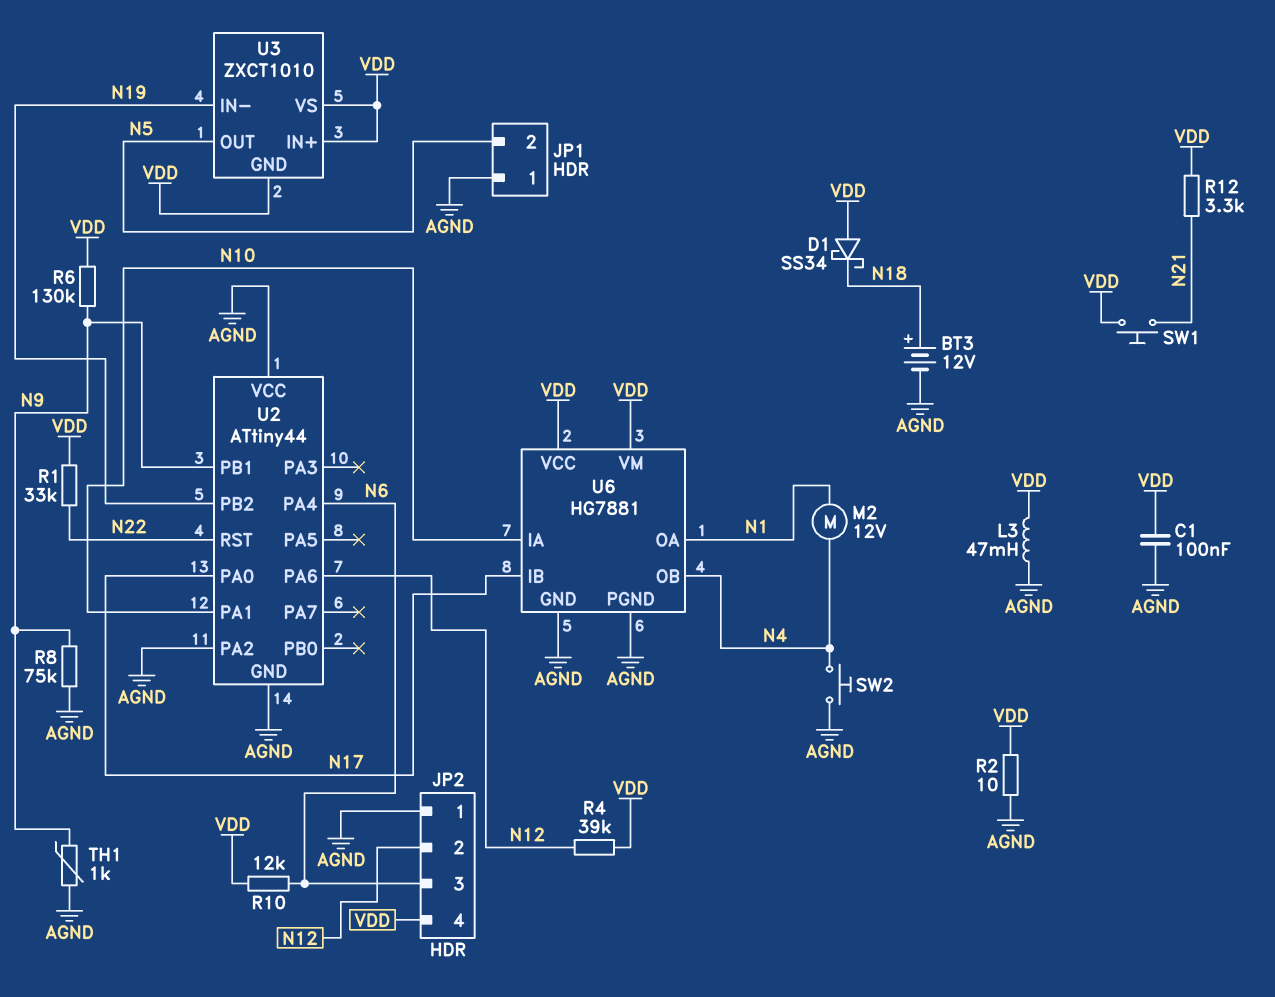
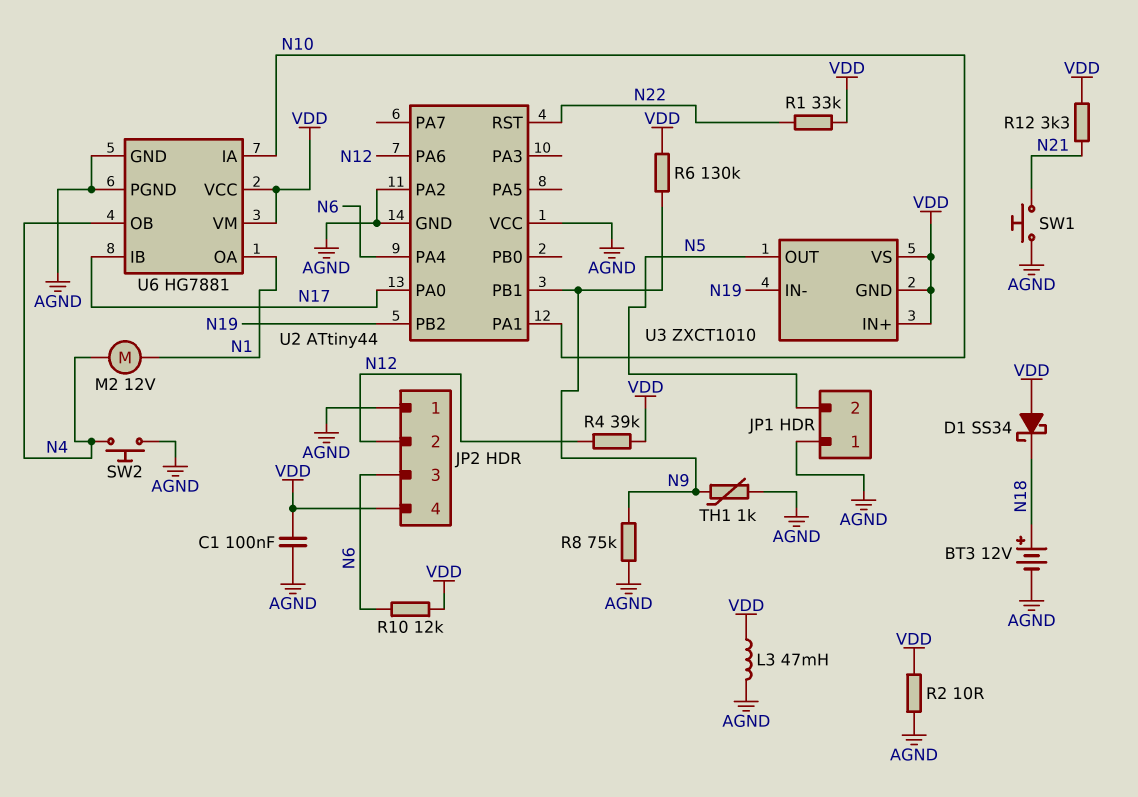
SW1: button (N21, VDD) -> button (AGND, N21)

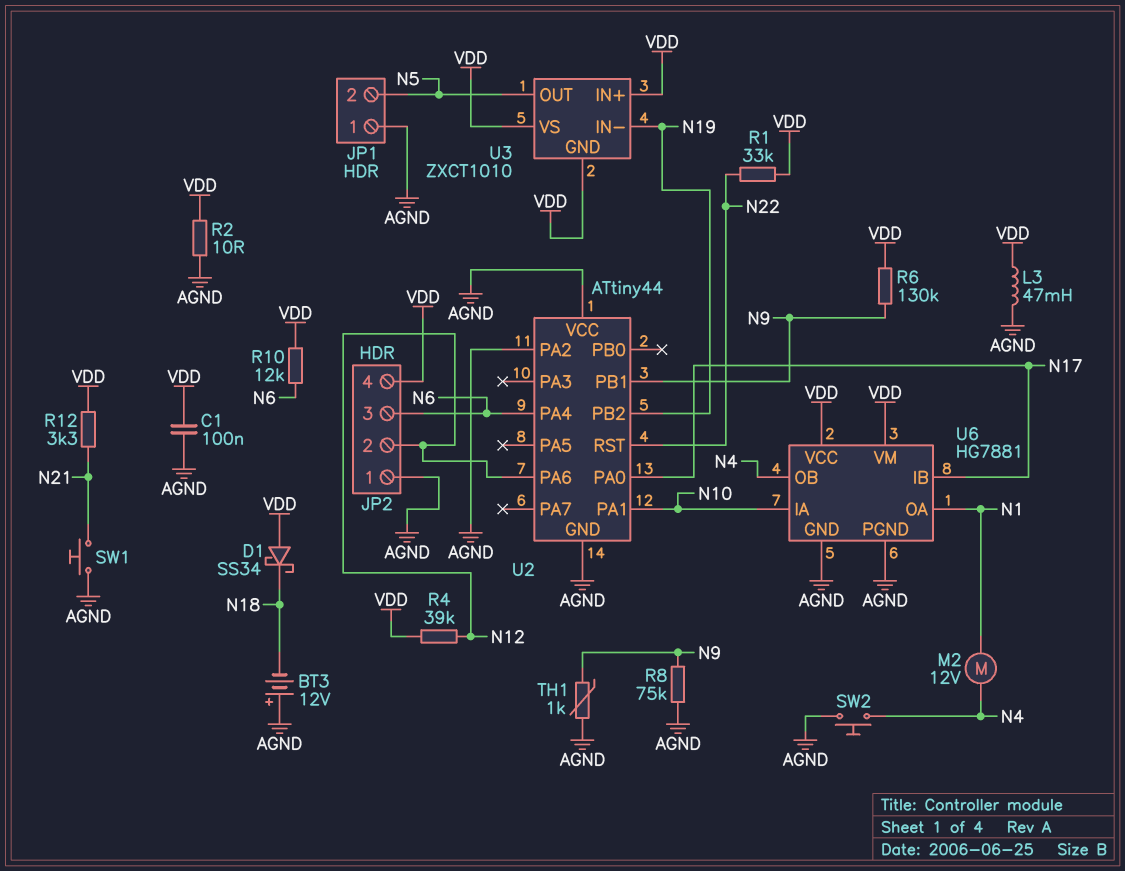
BT3: 12V (plus N18, minus AGND) -> 12V (plus AGND, minus N18)

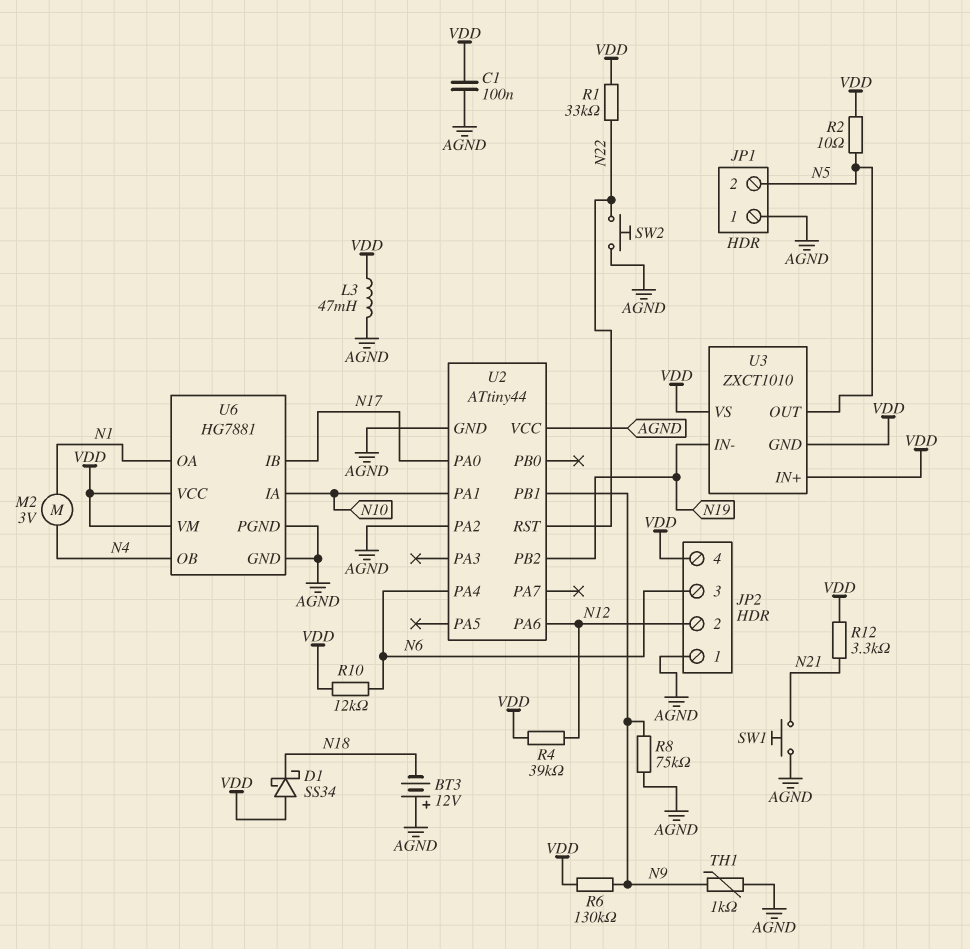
M2: motor 12V (N1, N4) -> motor 3V (N1, N4)
R2: 10 (AGND, VDD) -> 10 (N5, VDD)
SW2: button (AGND, N4) -> button (AGND, N22)

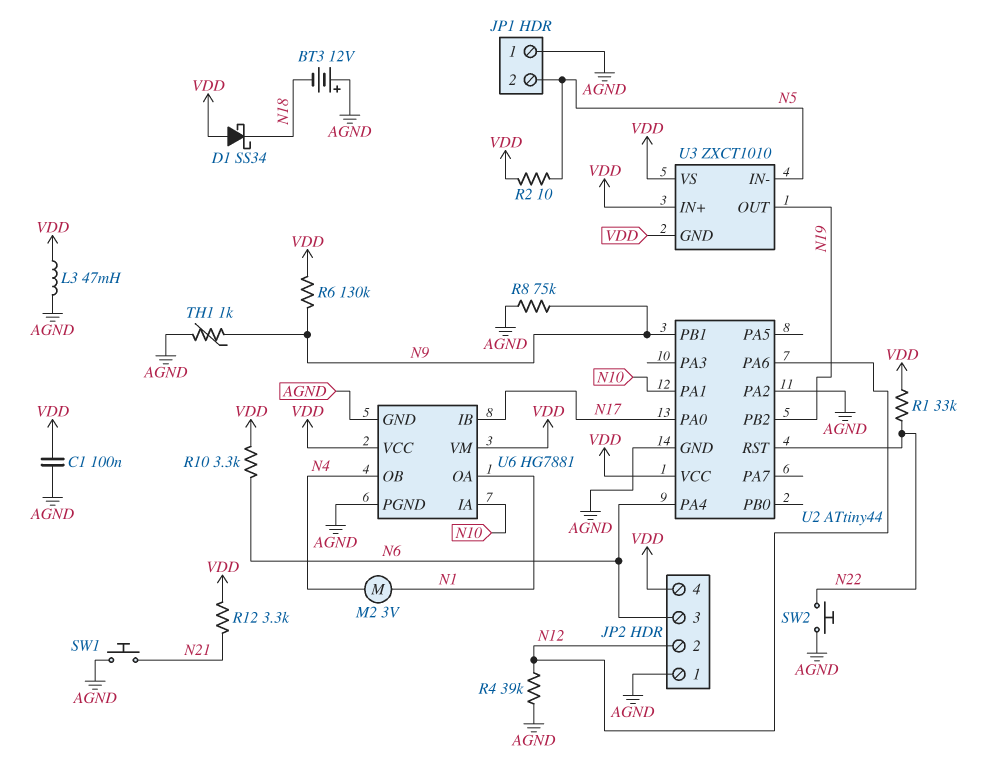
R4: 39k (N12, VDD) -> 39k (AGND, N12)
R10: 12k (N6, VDD) -> 3.3k (N6, VDD)
U2 pin VCC: AGND -> VDD
U3 pin IN-: N19 -> N5
U3 pin OUT: N5 -> N19

